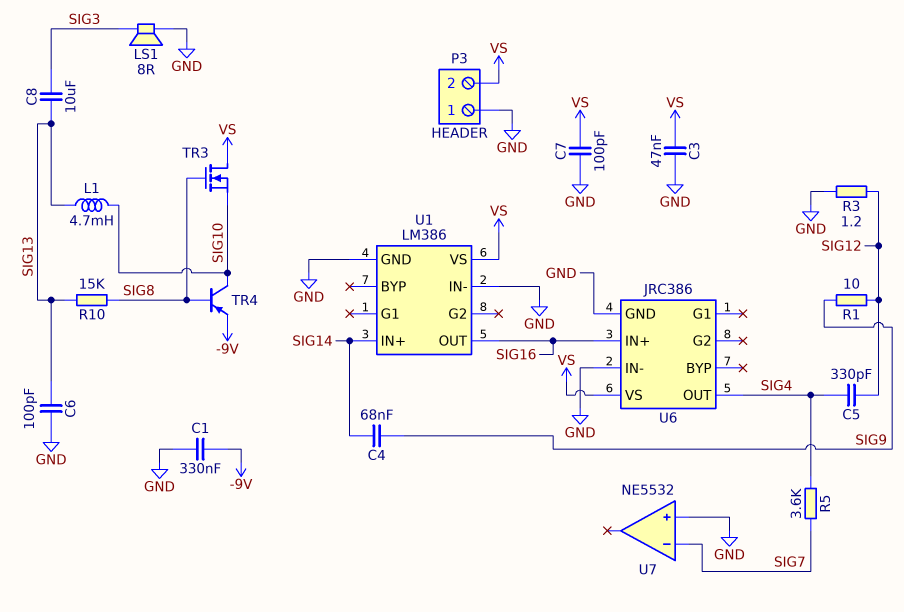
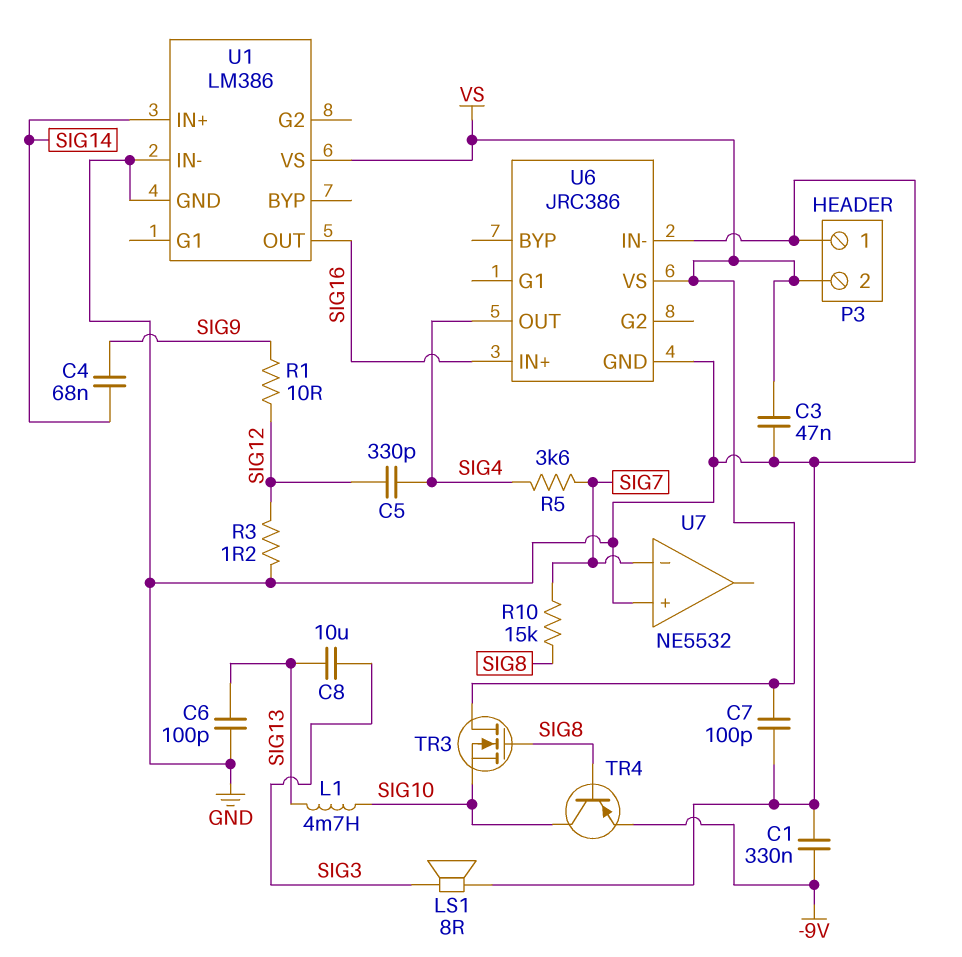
R10: 15k (SIG8, SIG13) -> 15k (SIG7, SIG8)

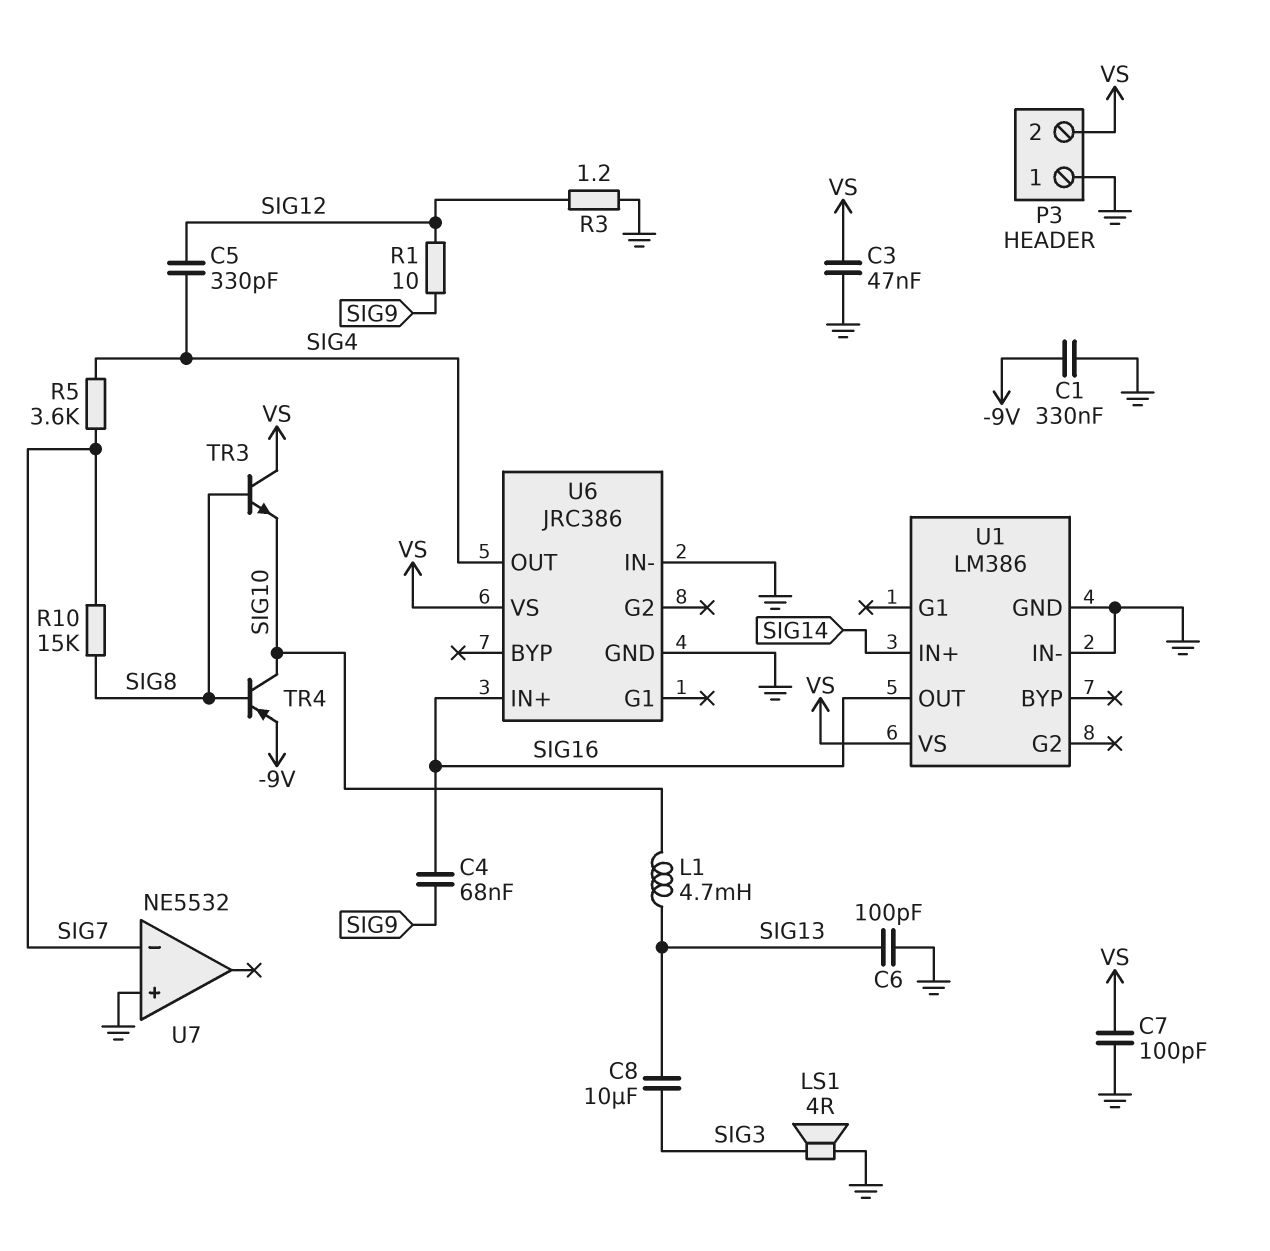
C4: 68nF (SIG9, SIG14) -> 68nF (SIG9, SIG16)
LS1: speaker 8R (GND, SIG3) -> speaker 4R (GND, SIG3)
TR3: NMOS (G SIG8, D VS, S SIG10) -> NPN (B SIG8, C VS, E SIG10)

